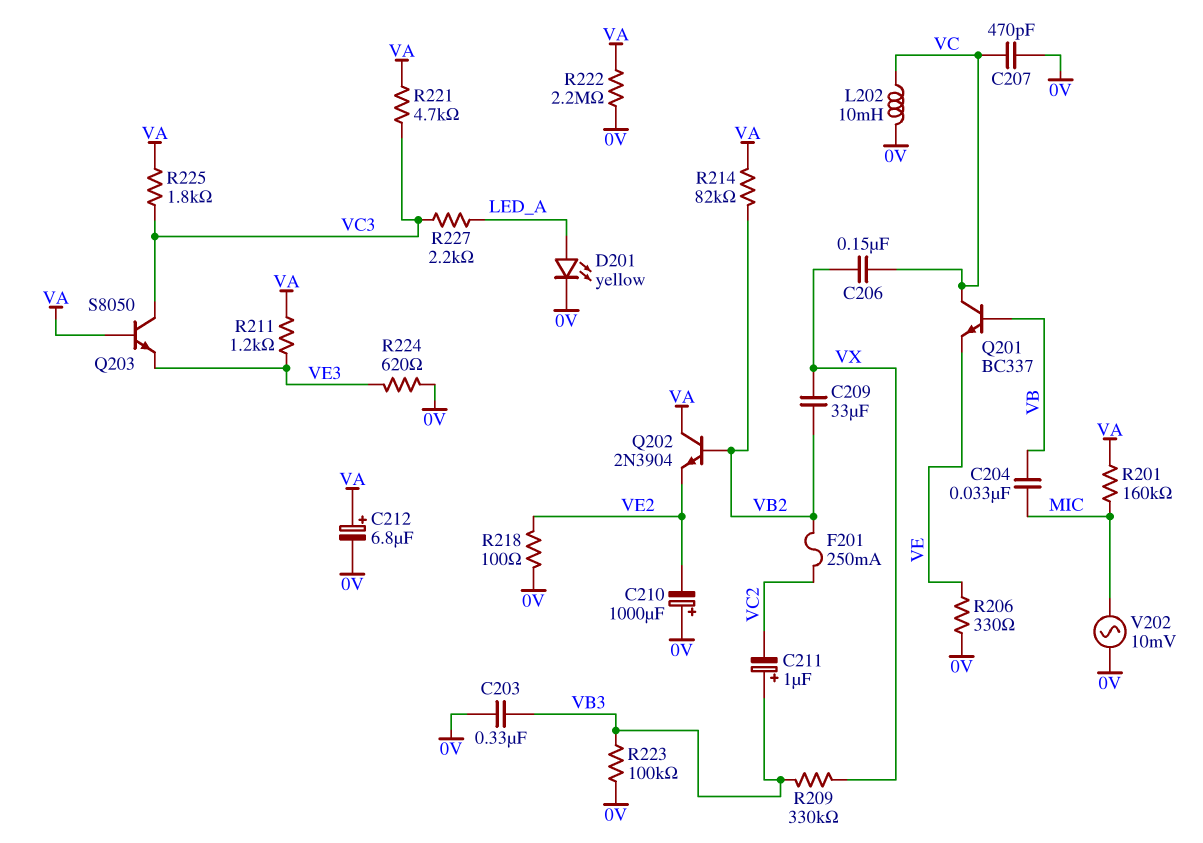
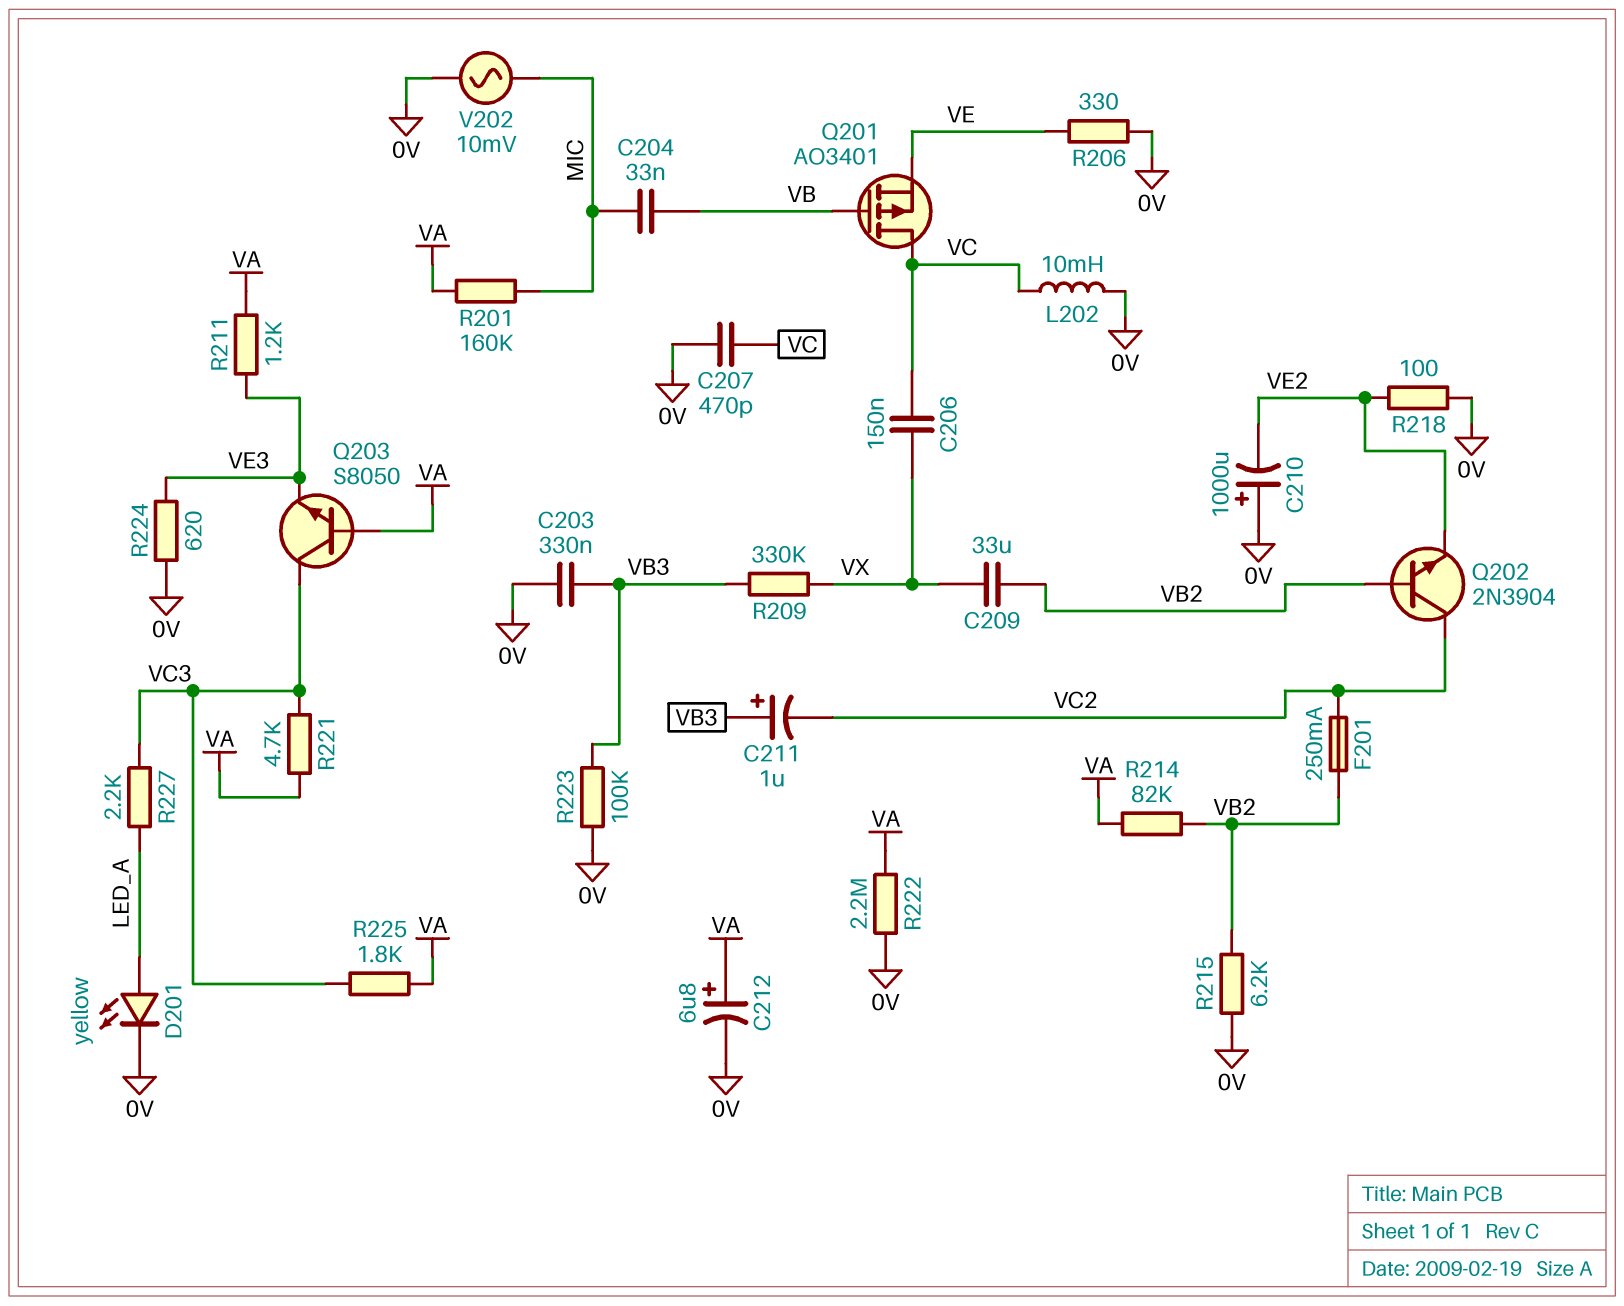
Q201: NPN BC337 (B VB, C VC, E VE) -> PMOS AO3401 (G VB, D VC, S VE)
Q202: NPN 2N3904 (B VB2, C VA, E VE2) -> NPN 2N3904 (B VB2, C VC2, E VE2)
R215: none -> 6.2k (0V, VB2)

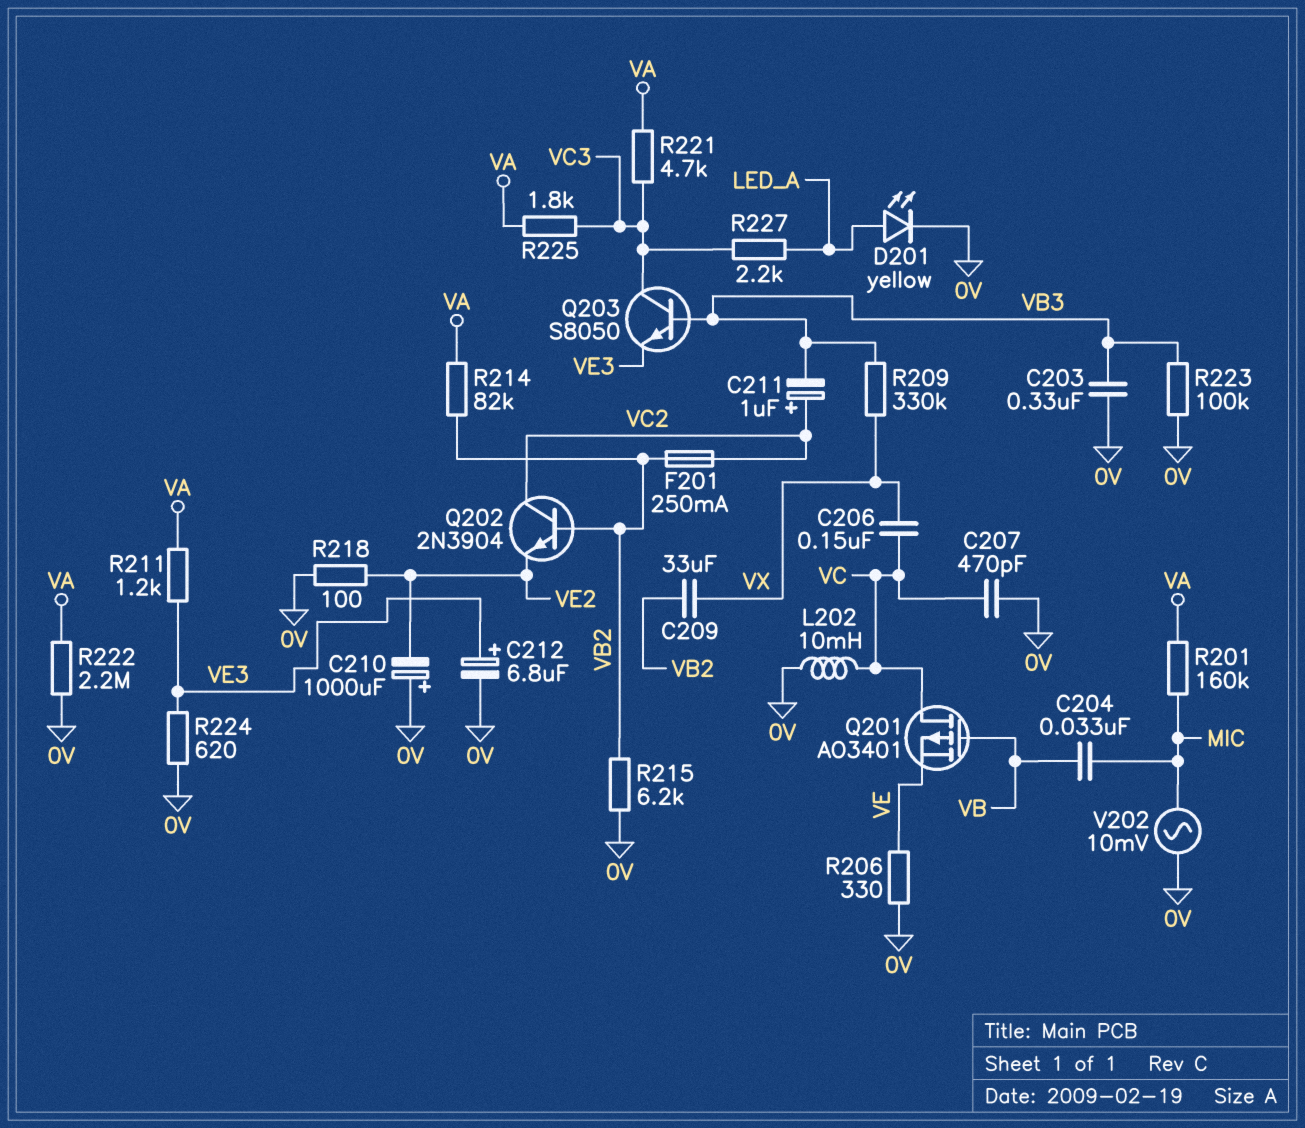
C211: 1uF (plus VB3, minus VC2) -> 1uF (plus VC2, minus VB3)
C212: 6.8uF (plus VA, minus 0V) -> 6.8uF (plus VE3, minus 0V)
Q203: NPN S8050 (B VA, C VC3, E VE3) -> NPN S8050 (B VB3, C VC3, E VE3)

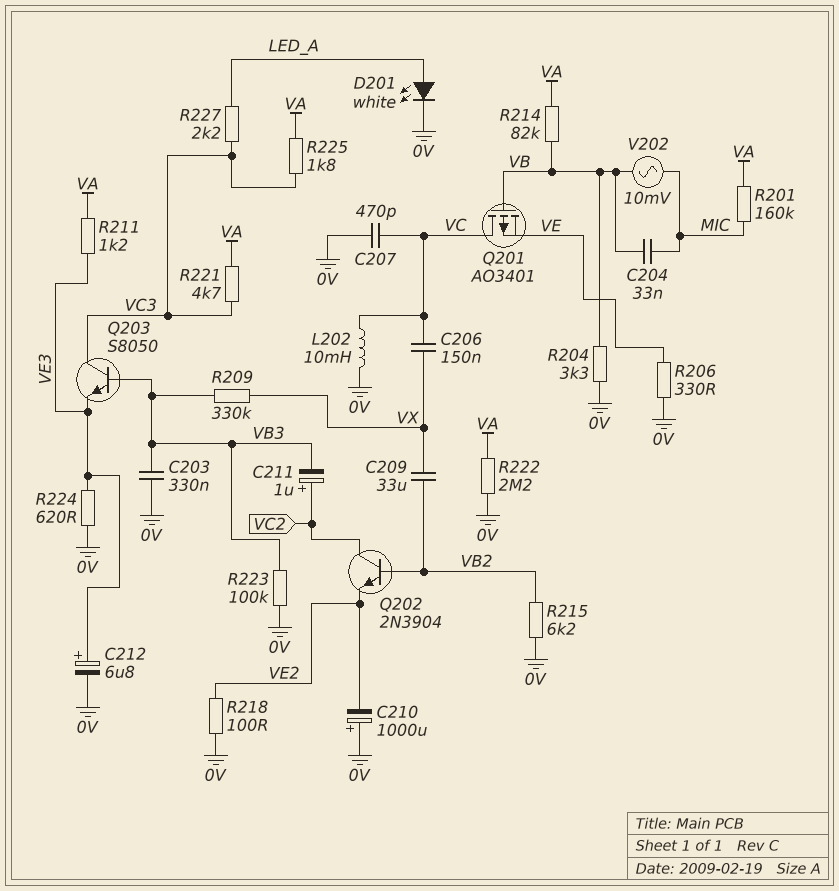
D201: LED yellow (A LED_A, K 0V) -> LED white (A LED_A, K 0V)
F201: 250mA (VB2, VC2) -> none
R204: none -> 3.3k (0V, VB)
R214: 82k (VA, VB2) -> 82k (VA, VB)
V202: AC 10mV (0V, MIC) -> AC 10mV (MIC, VB)

